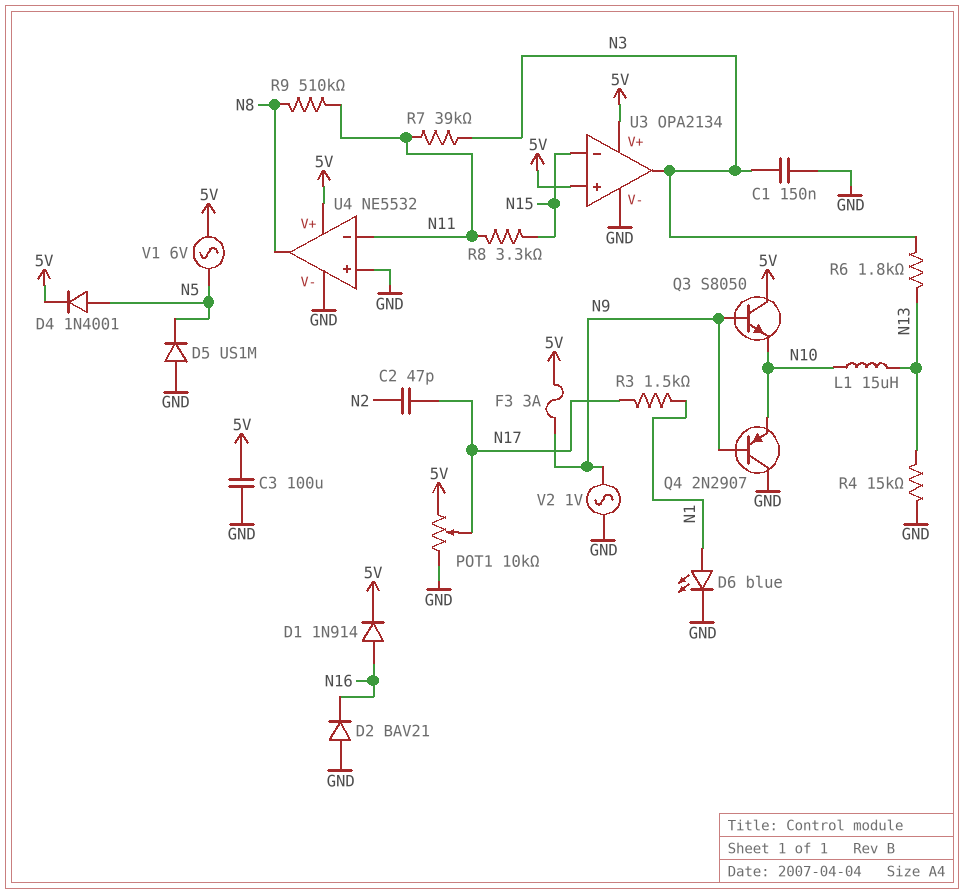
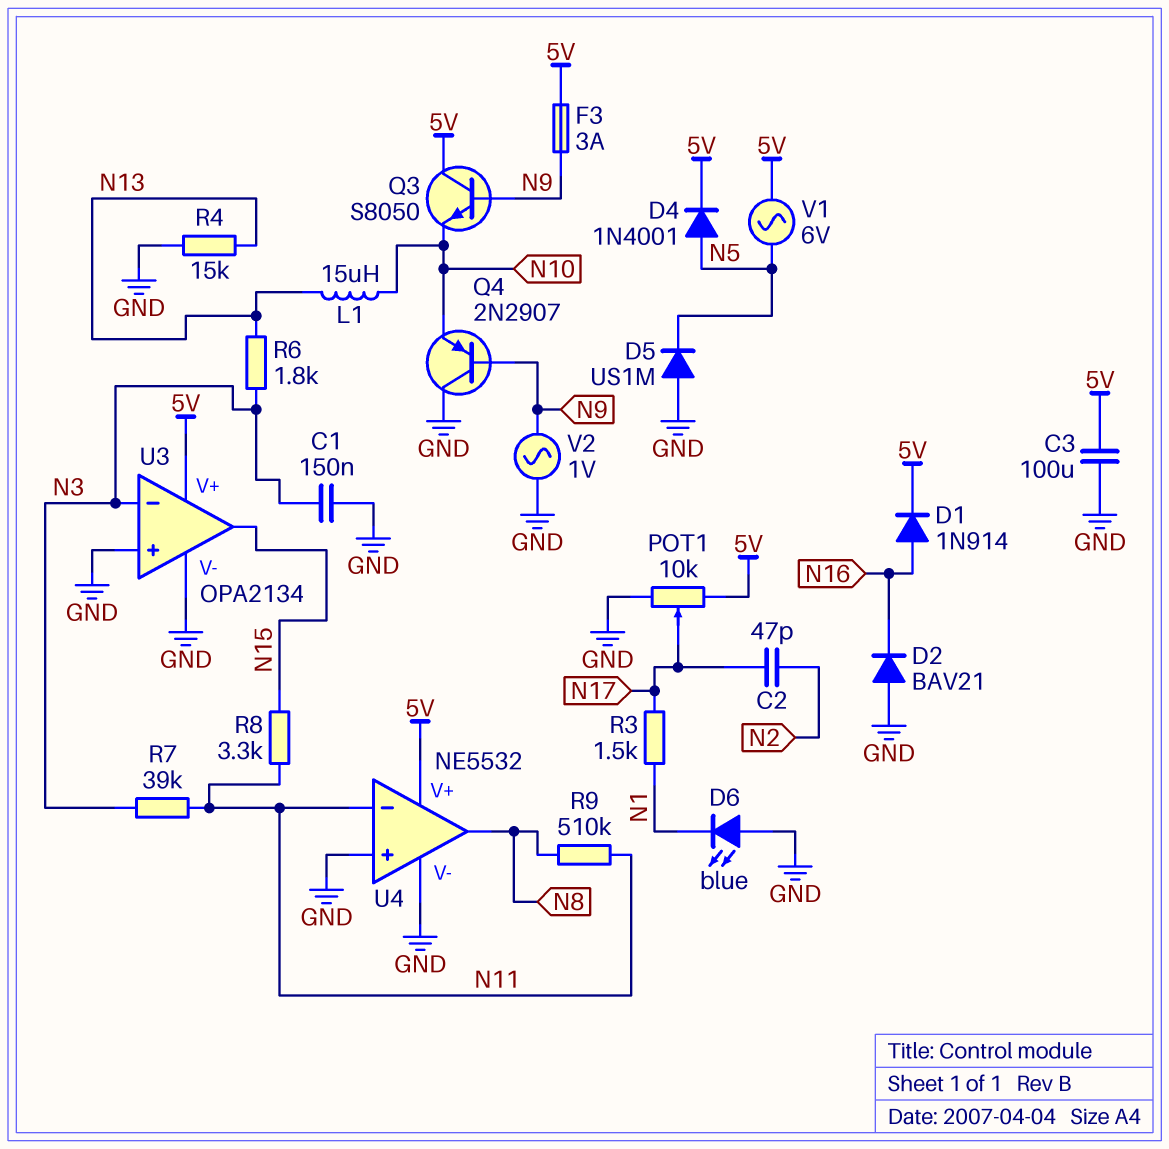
D6: LED blue (A N1, K GND) -> LED blue (A GND, K N1)
U3 pin in+: 5V -> GND
U3 pin in-: N15 -> N3
U3 pin out: N3 -> N15

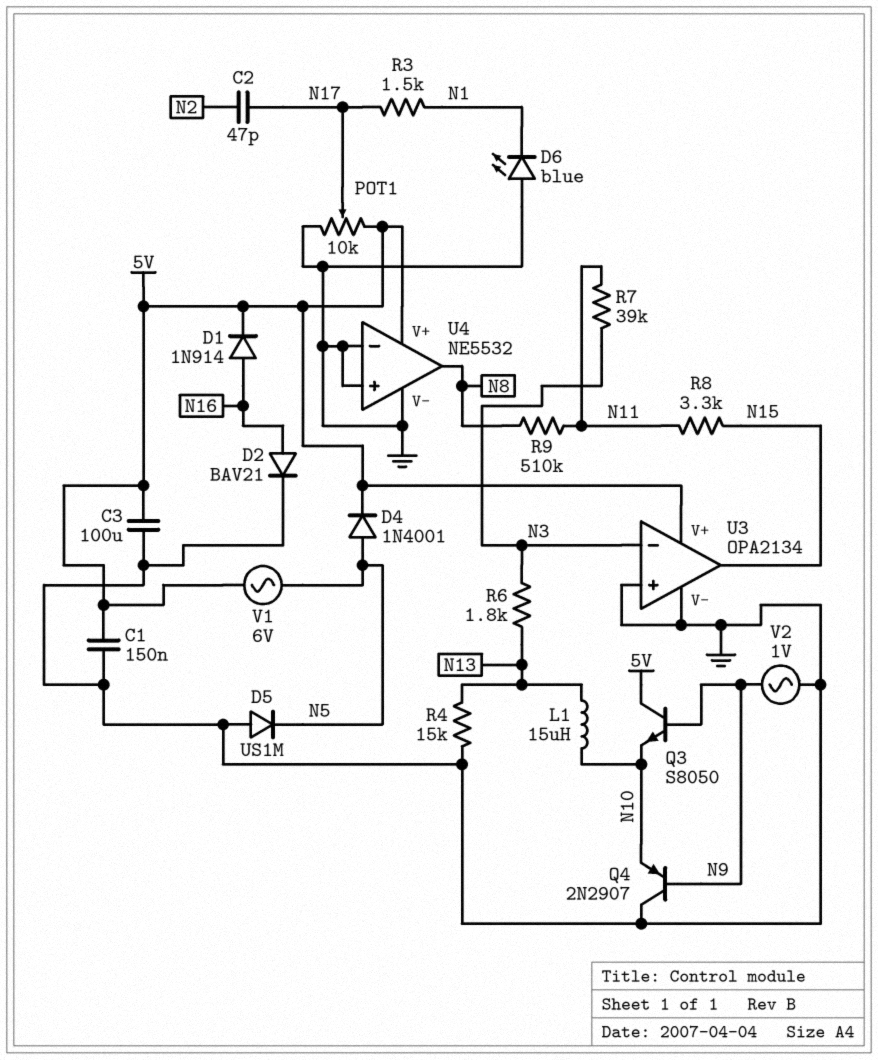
C1: 150nF (GND, N3) -> 150nF (5V, GND)
D2: diode BAV21 (A GND, K N16) -> diode BAV21 (A N16, K GND)
F3: 3A (5V, N9) -> none
U4 pin in-: N11 -> GND

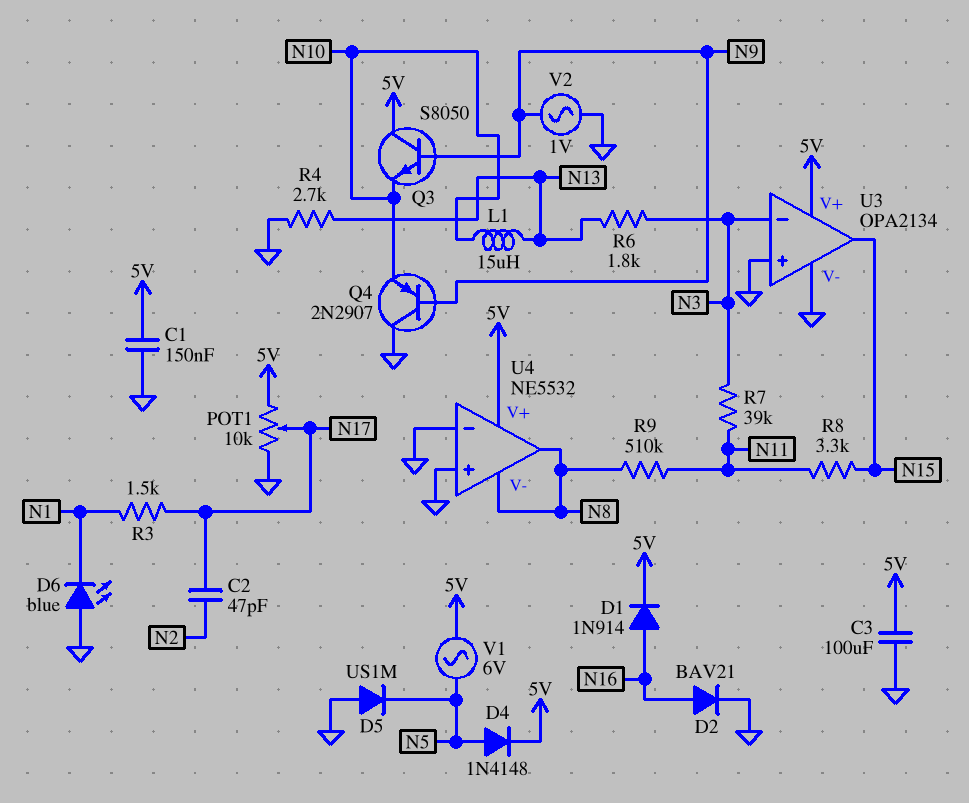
D4: diode 1N4001 (A N5, K 5V) -> diode 1N4148 (A N5, K 5V)
R4: 15k (GND, N13) -> 2.7k (GND, N13)
U4 pin V-: GND -> N8

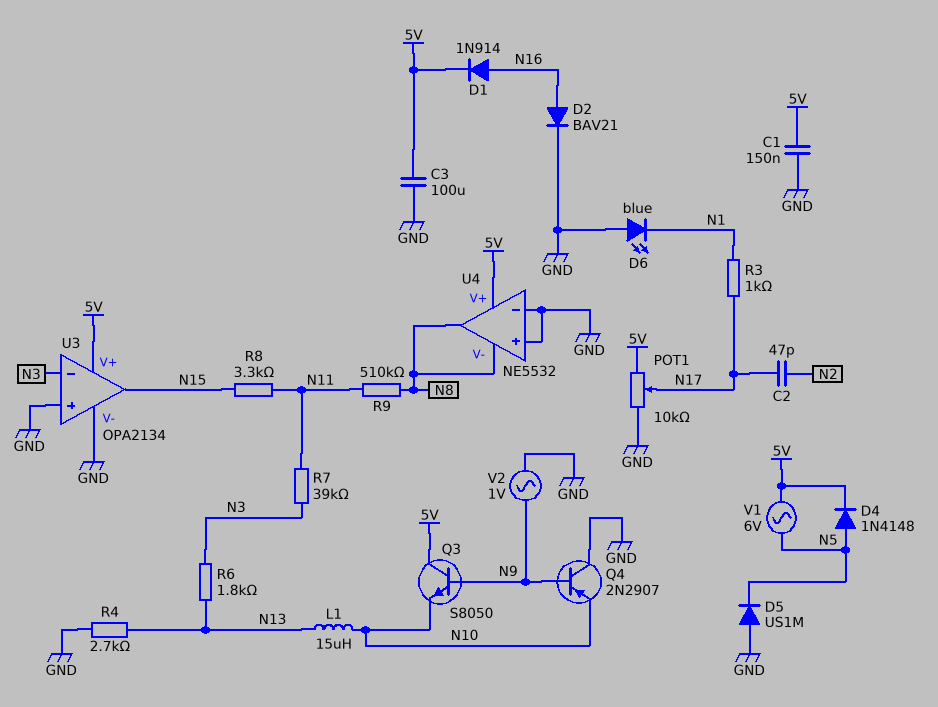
R3: 1.5k (N1, N17) -> 1k (N1, N17)

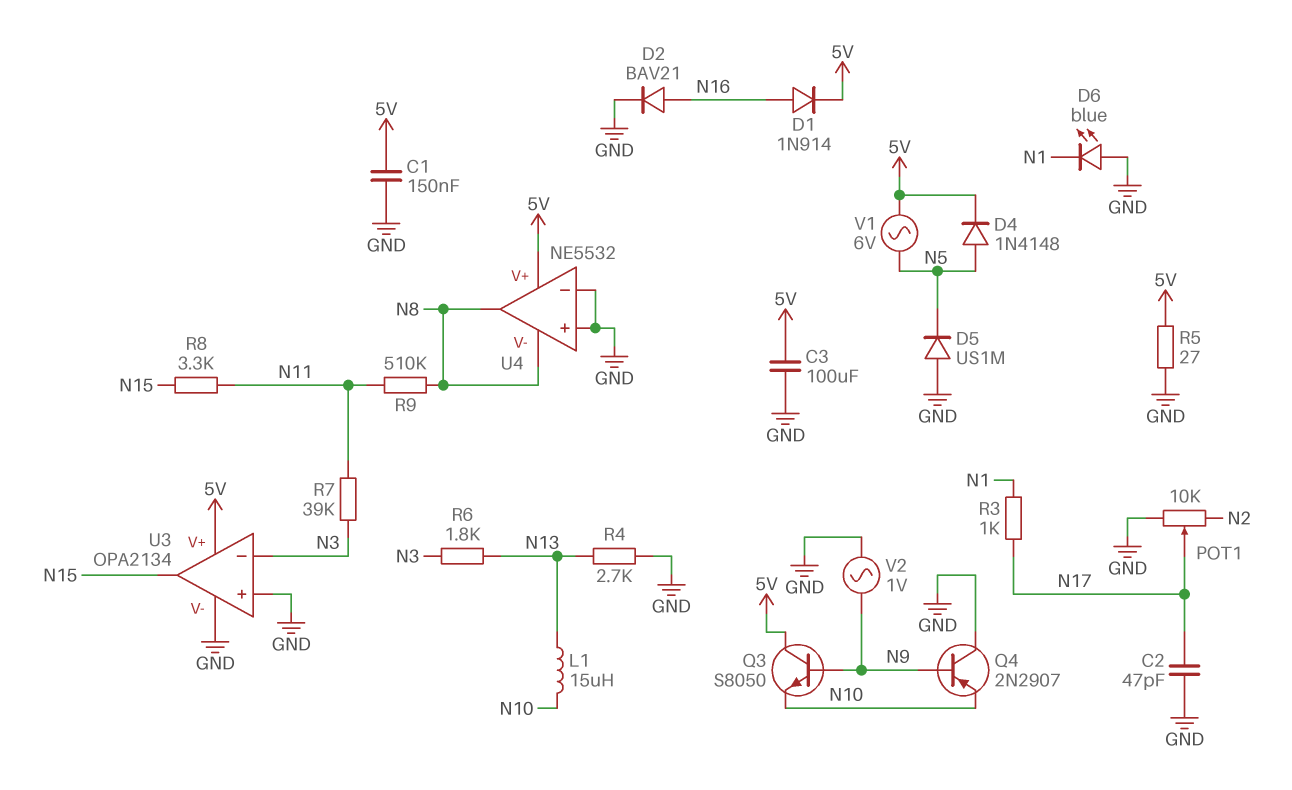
C2: 47pF (N2, N17) -> 47pF (GND, N17)
POT1: 10k (5V, GND, wiper N17) -> 10k (GND, N2, wiper N17)
R5: none -> 27 (5V, GND)

